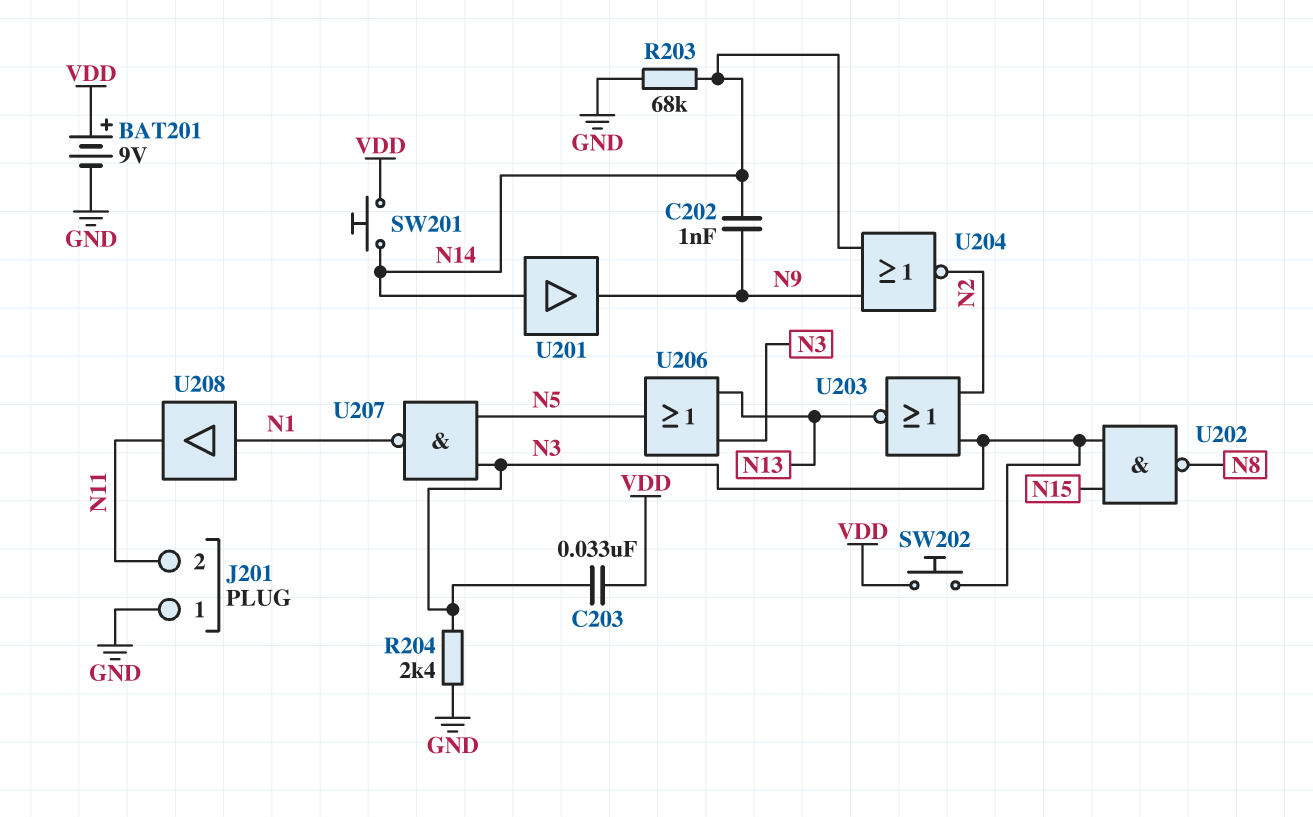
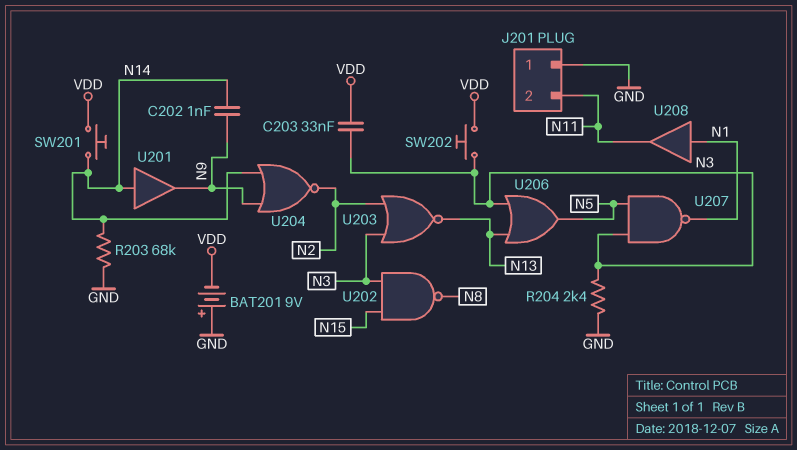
BAT201: 9V (plus VDD, minus GND) -> 9V (plus GND, minus VDD)

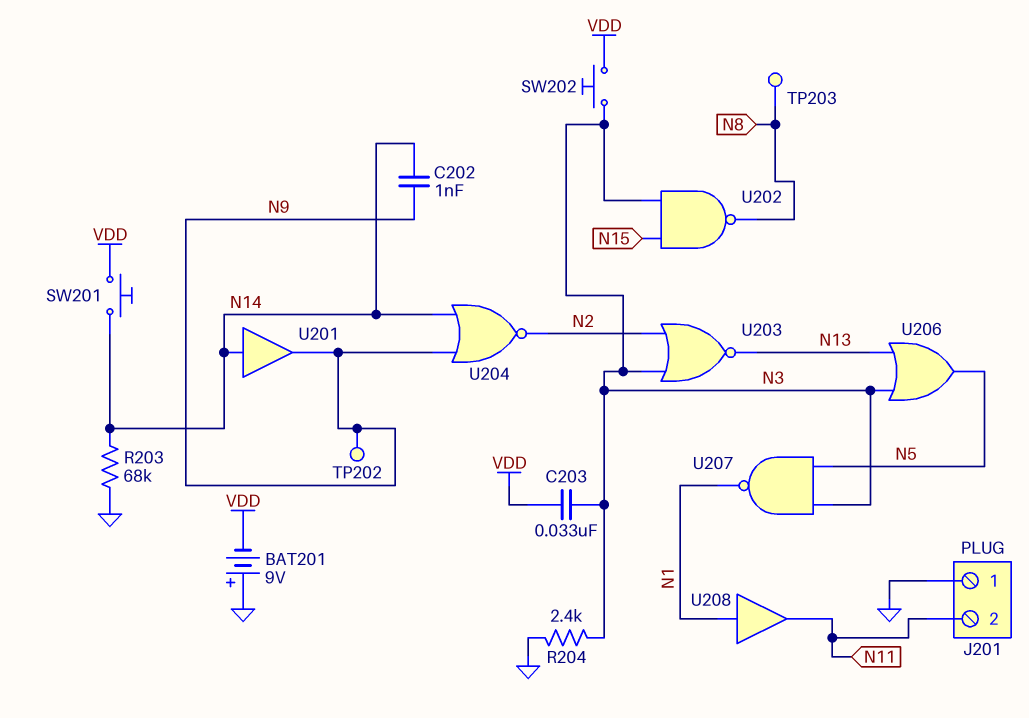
TP202: none -> test point (N9)
TP203: none -> test point (N8)

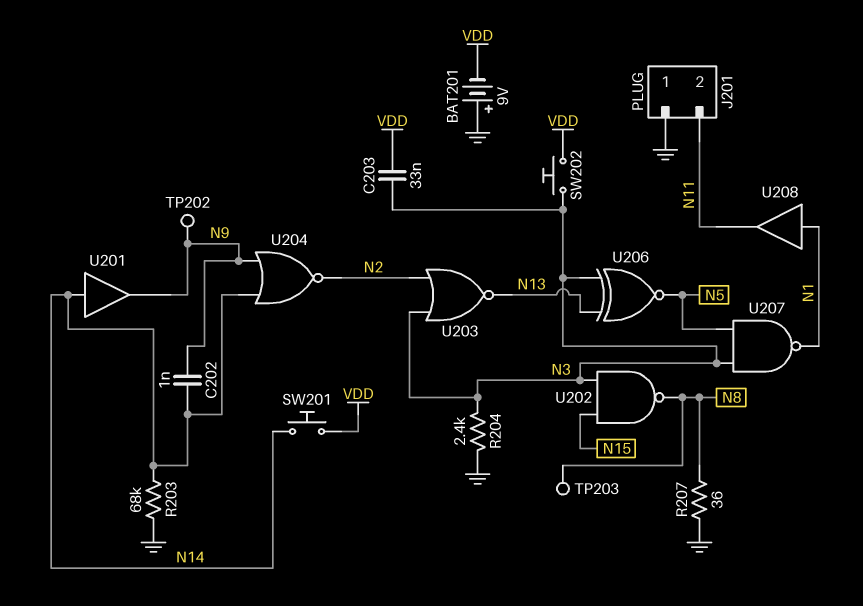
R207: none -> 36 (GND, N8)
U206: OR (in N3, in N13, out N5) -> XNOR (in N3, in N13, out N5)

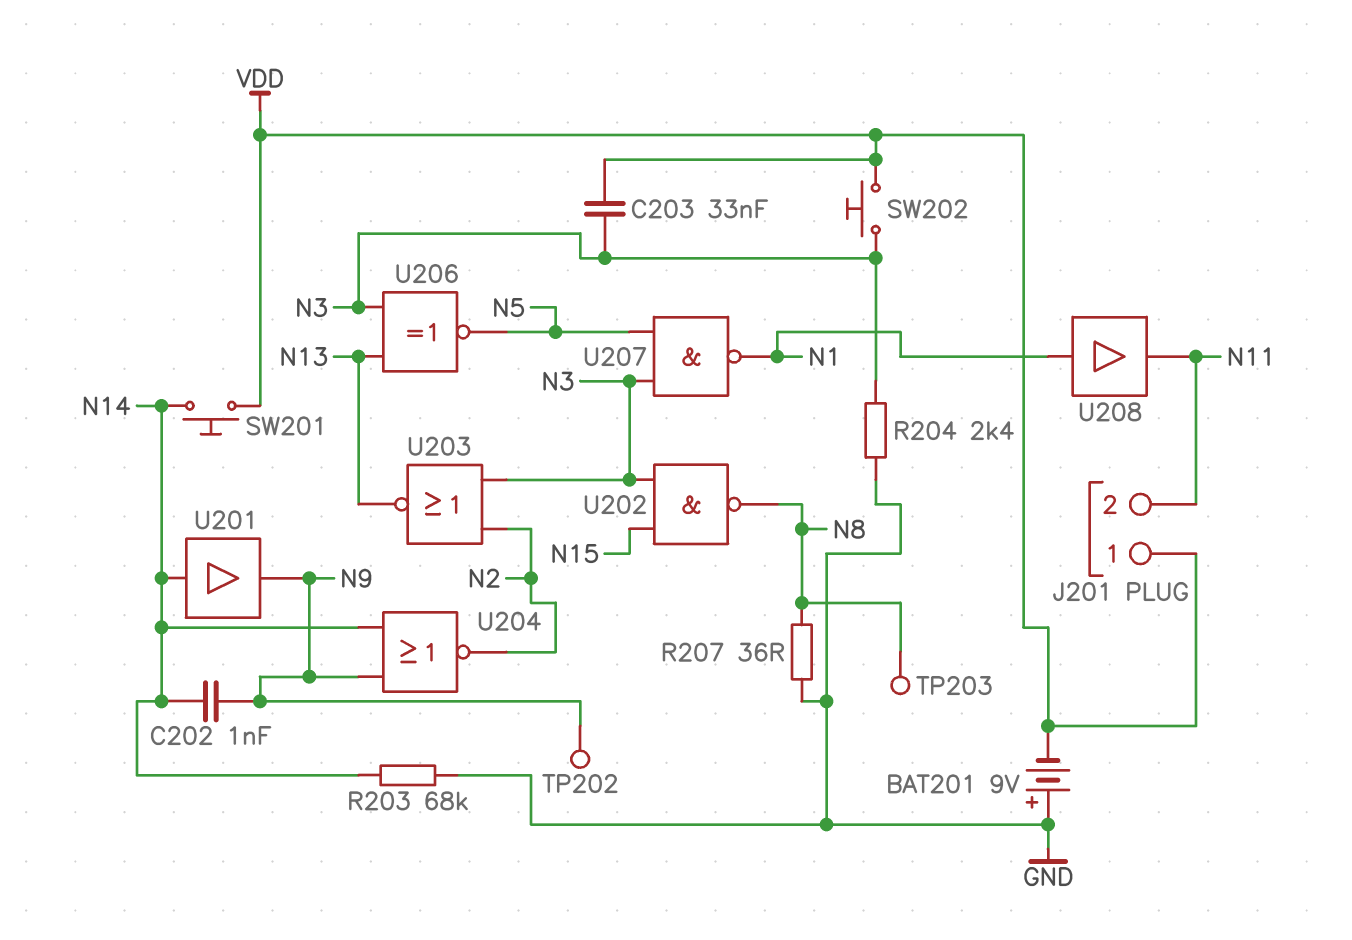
J201 pin 1: GND -> VDD

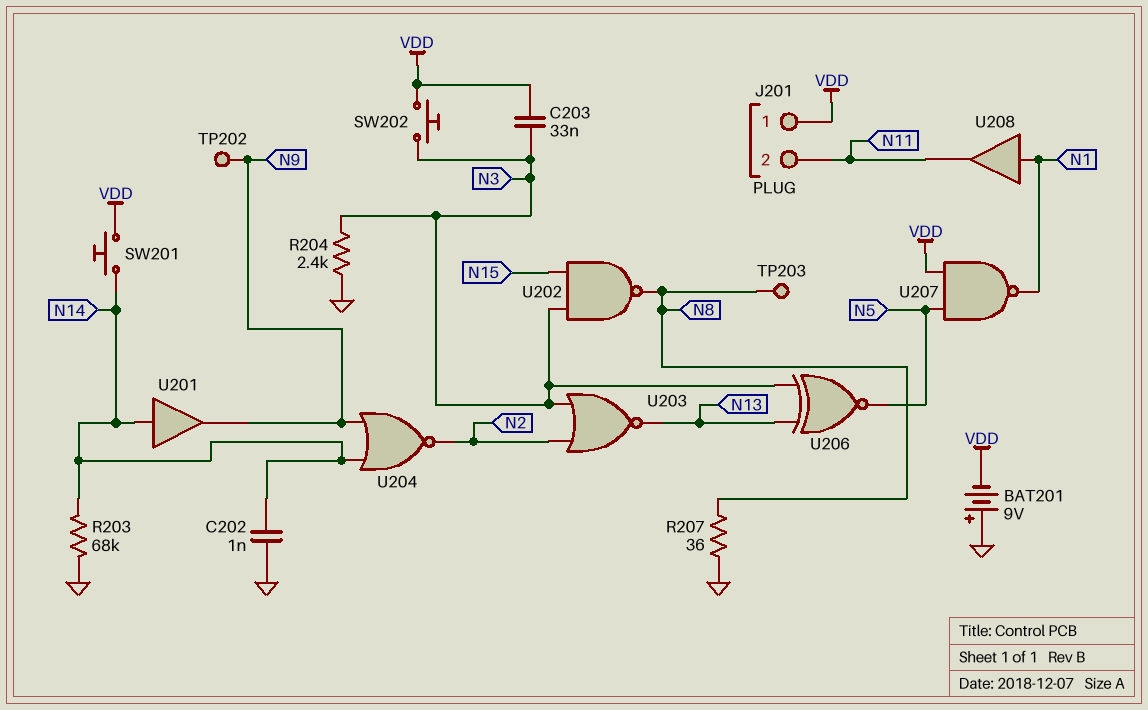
C202: 1nF (N9, N14) -> 1nF (GND, N14)
U207: NAND (in N3, in N5, out N1) -> NAND (in N5, in VDD, out N1)

